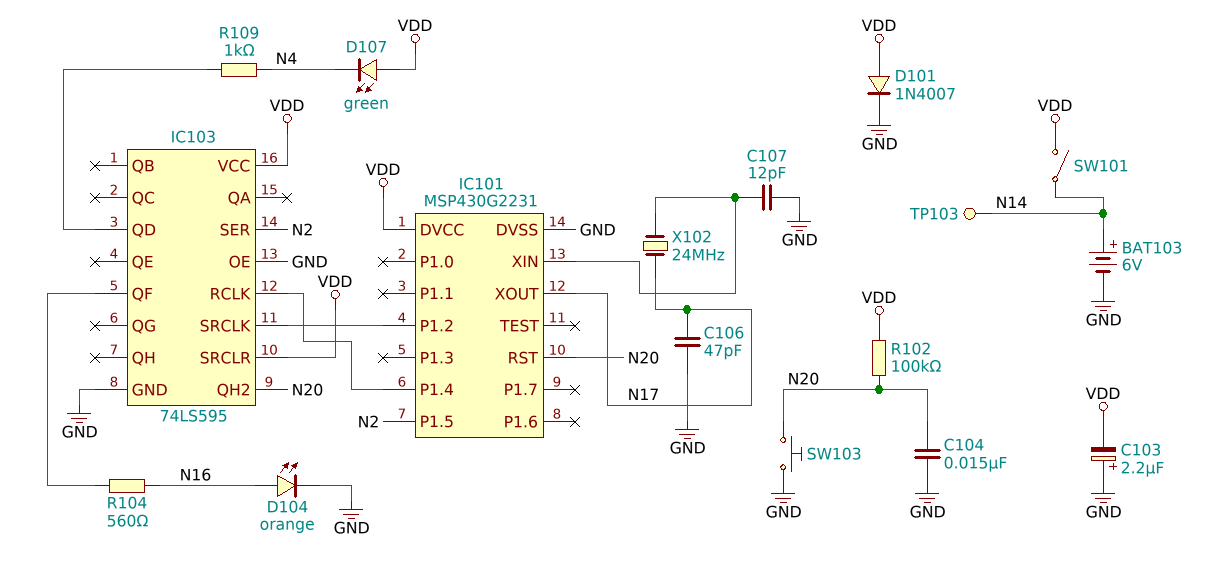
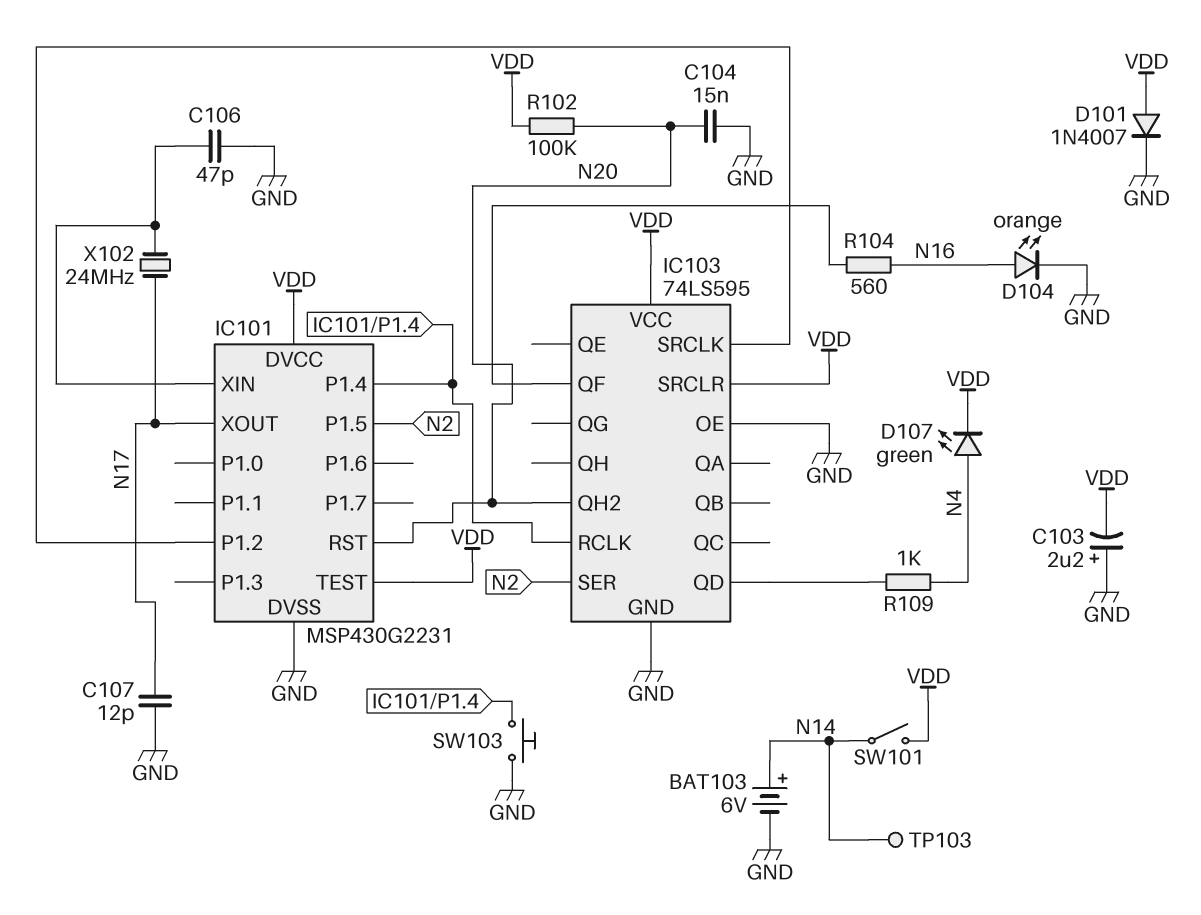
C106: 47pF (GND, N17) -> 47pF (GND, IC101/XIN)
C107: 12pF (GND, IC101/XIN) -> 12pF (GND, N17)
D107: LED green (A VDD, K N4) -> LED green (A N4, K VDD)
IC101 pin TEST: none -> VDD
SW103: button (GND, N20) -> button (GND, IC101/P1.4)

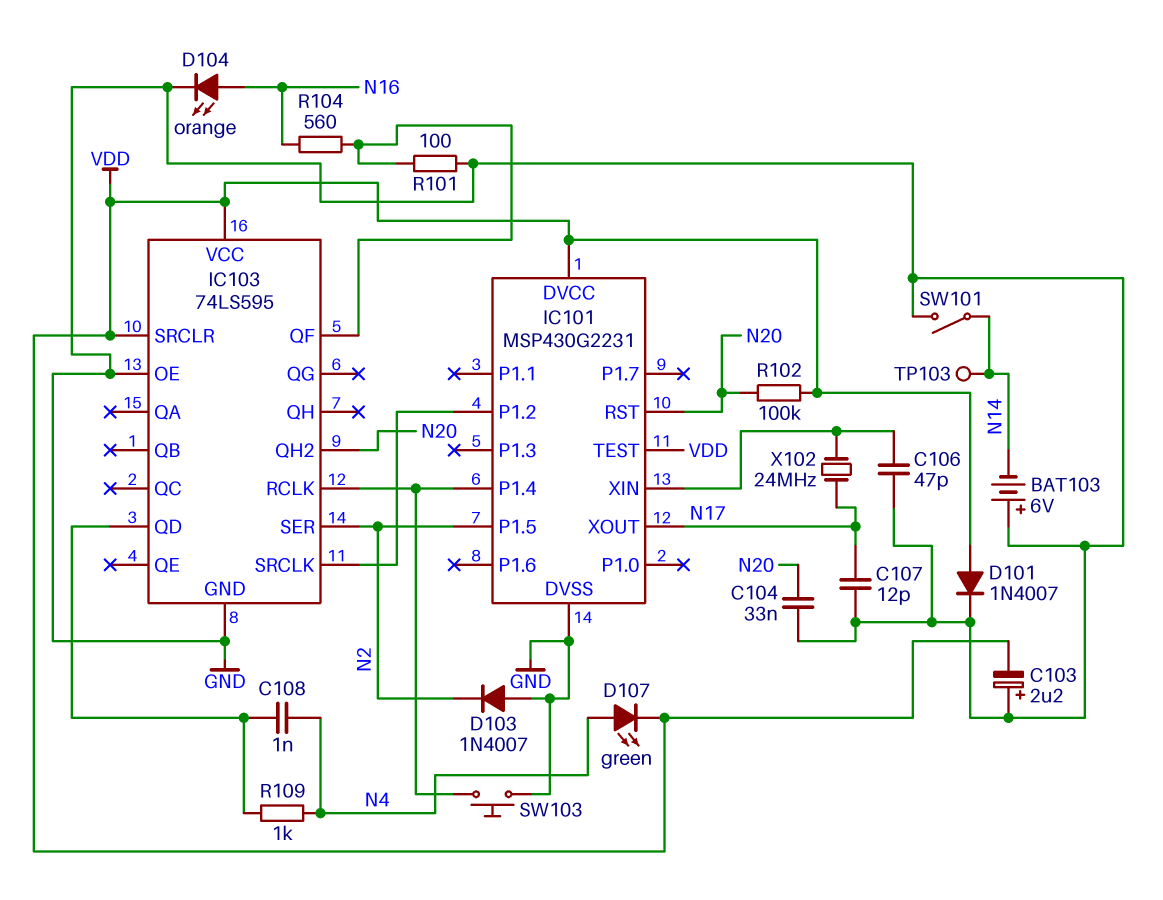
BAT103: 6V (plus N14, minus GND) -> 6V (plus GND, minus N14)
C104: 15nF (GND, N20) -> 33nF (GND, N20)
C108: none -> 1nF (IC103/QD, N4)
D103: none -> diode 1N4007 (A GND, K N2)
R101: none -> 100 (GND, IC103/QF)
SW101: switch (N14, VDD) -> switch (GND, N14)

